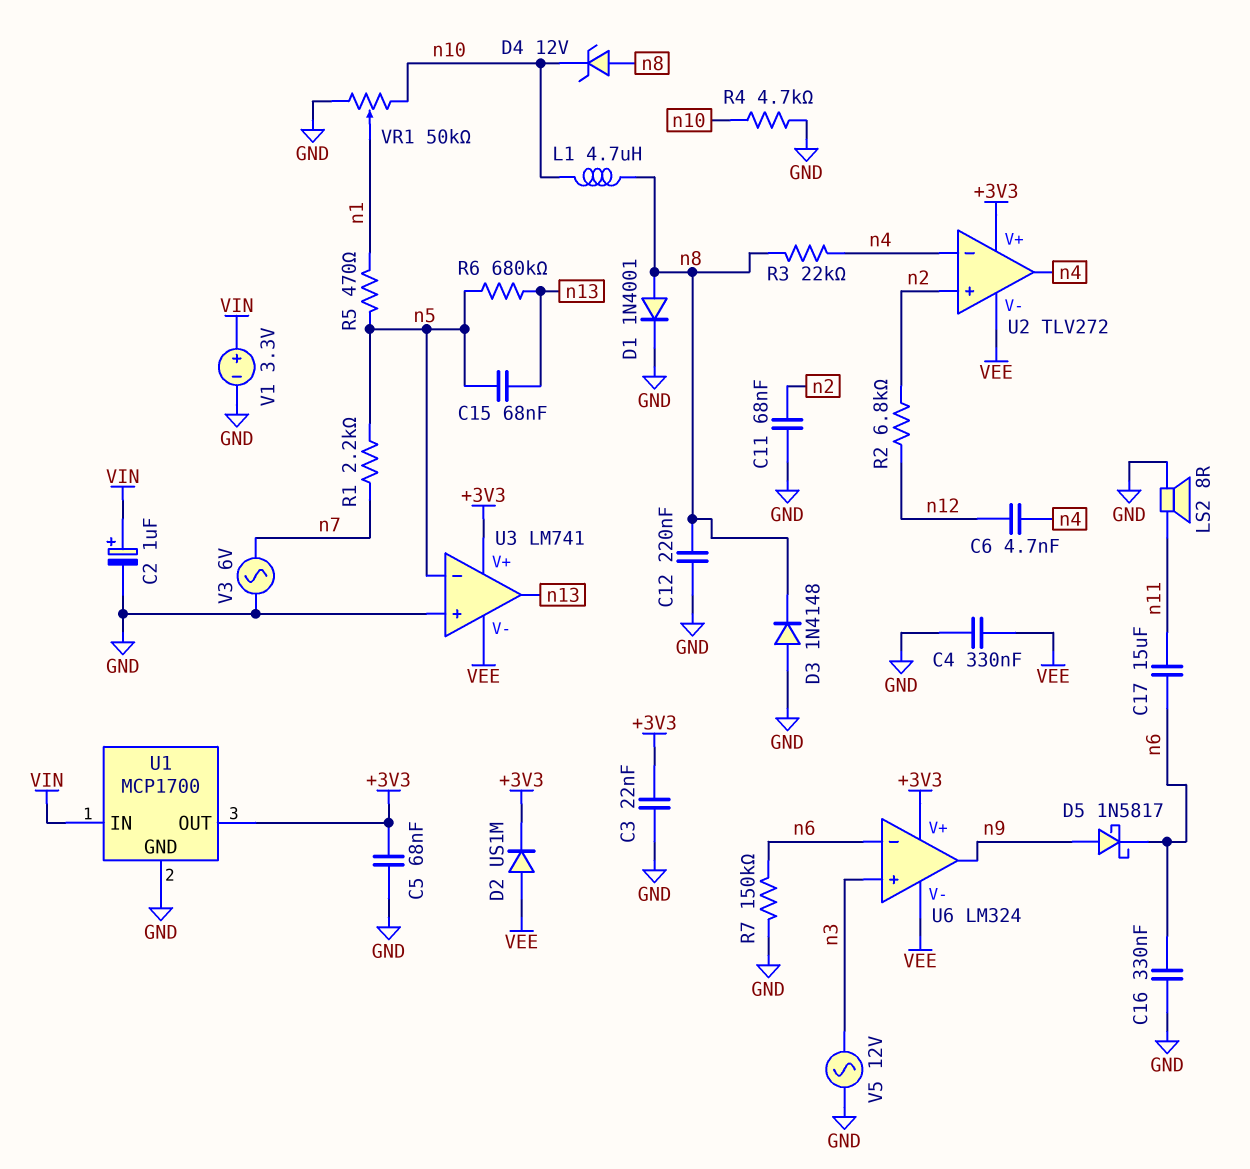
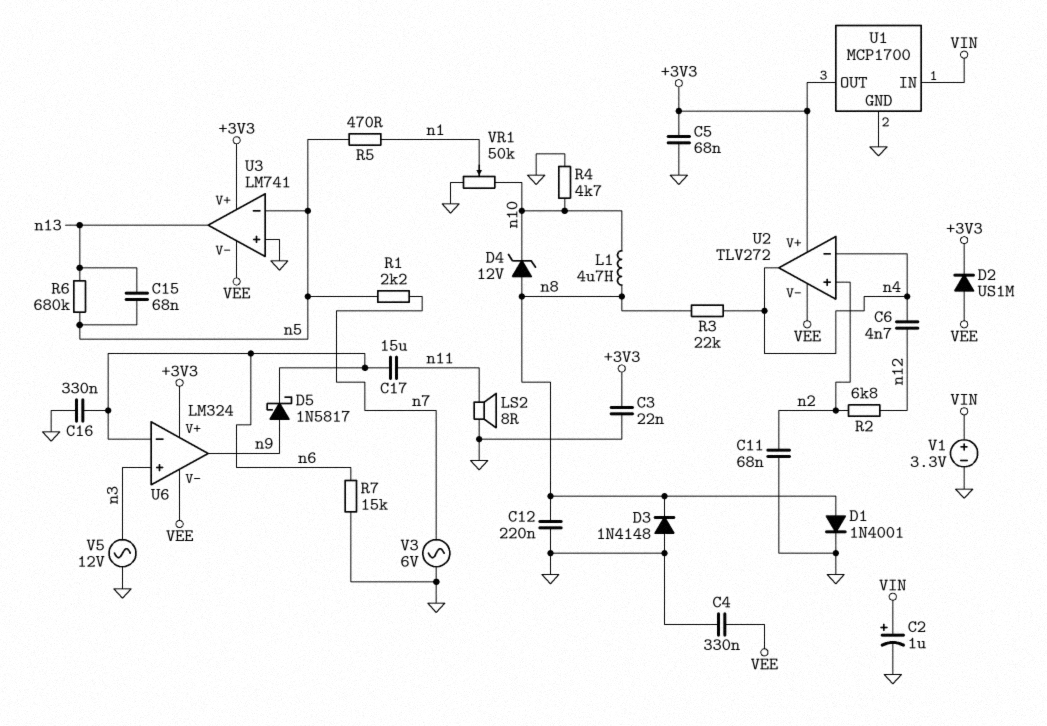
R7: 150k (GND, n6) -> 15k (GND, n6)

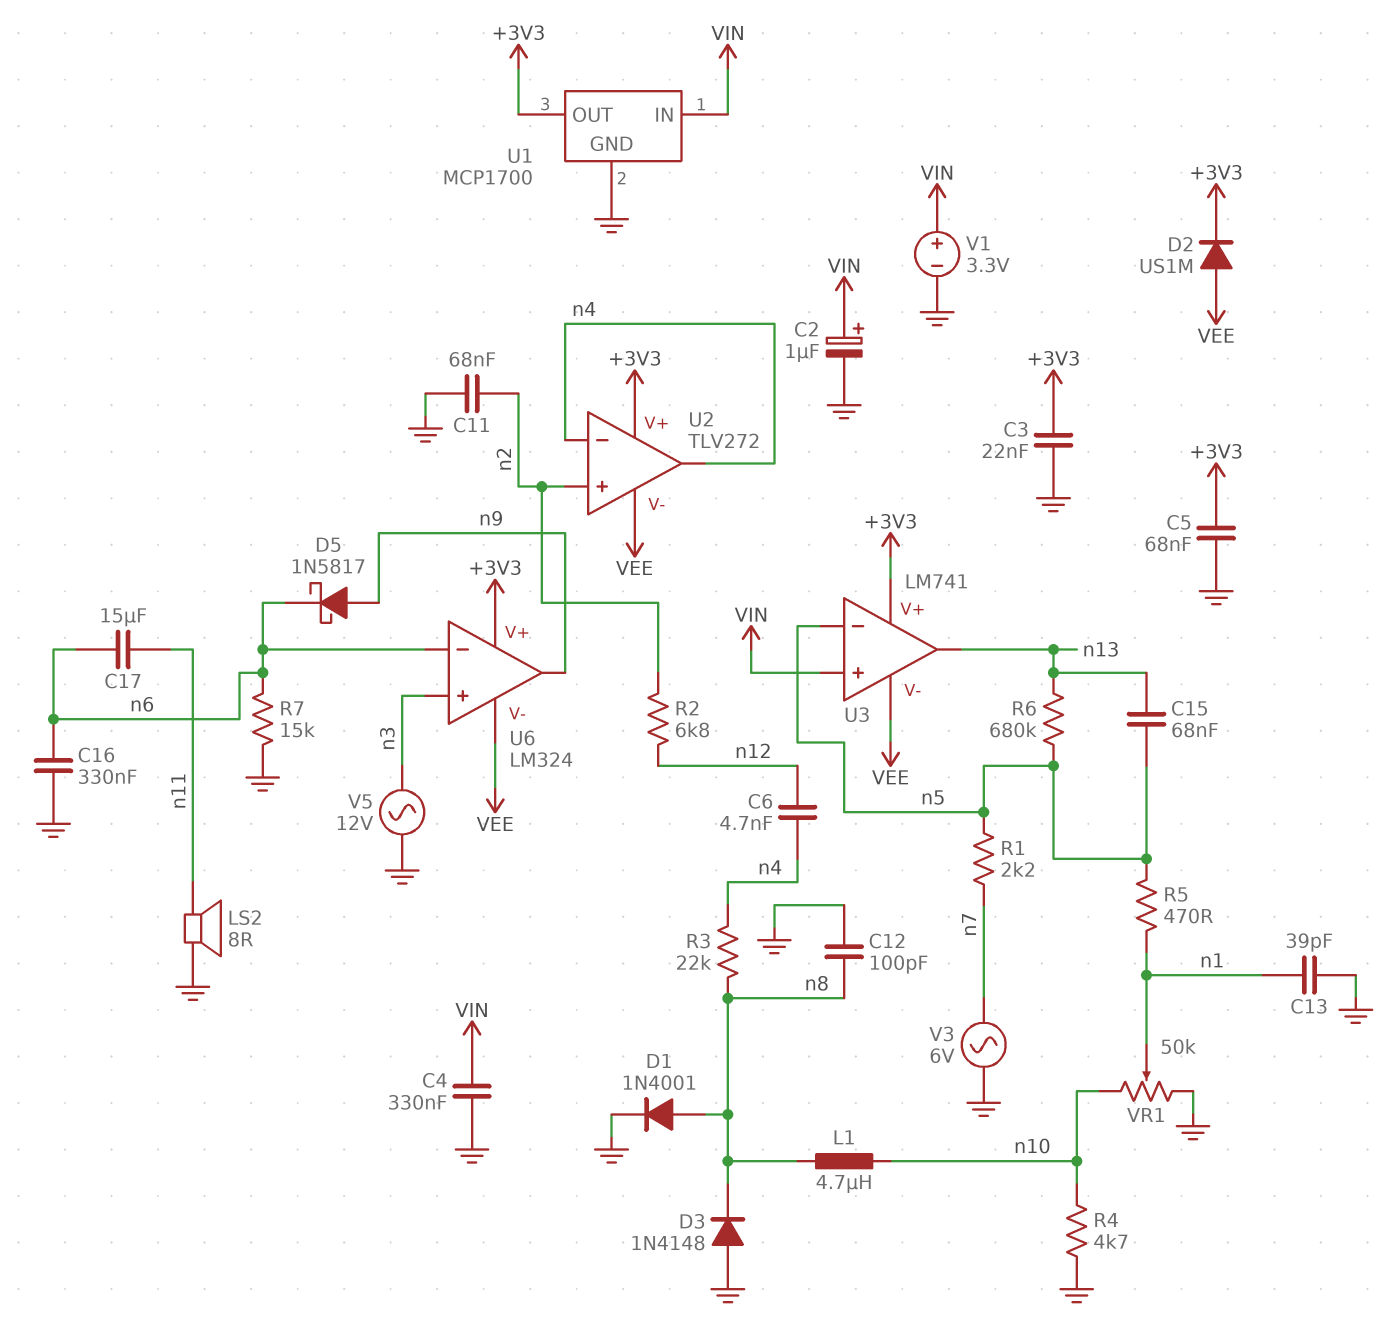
C4: 330nF (GND, VEE) -> 330nF (GND, VIN)
C12: 220nF (GND, n8) -> 100pF (GND, n8)
C13: none -> 39pF (GND, n1)
D4: zener 12V (A n8, K n10) -> none
U3 pin in+: GND -> VIN

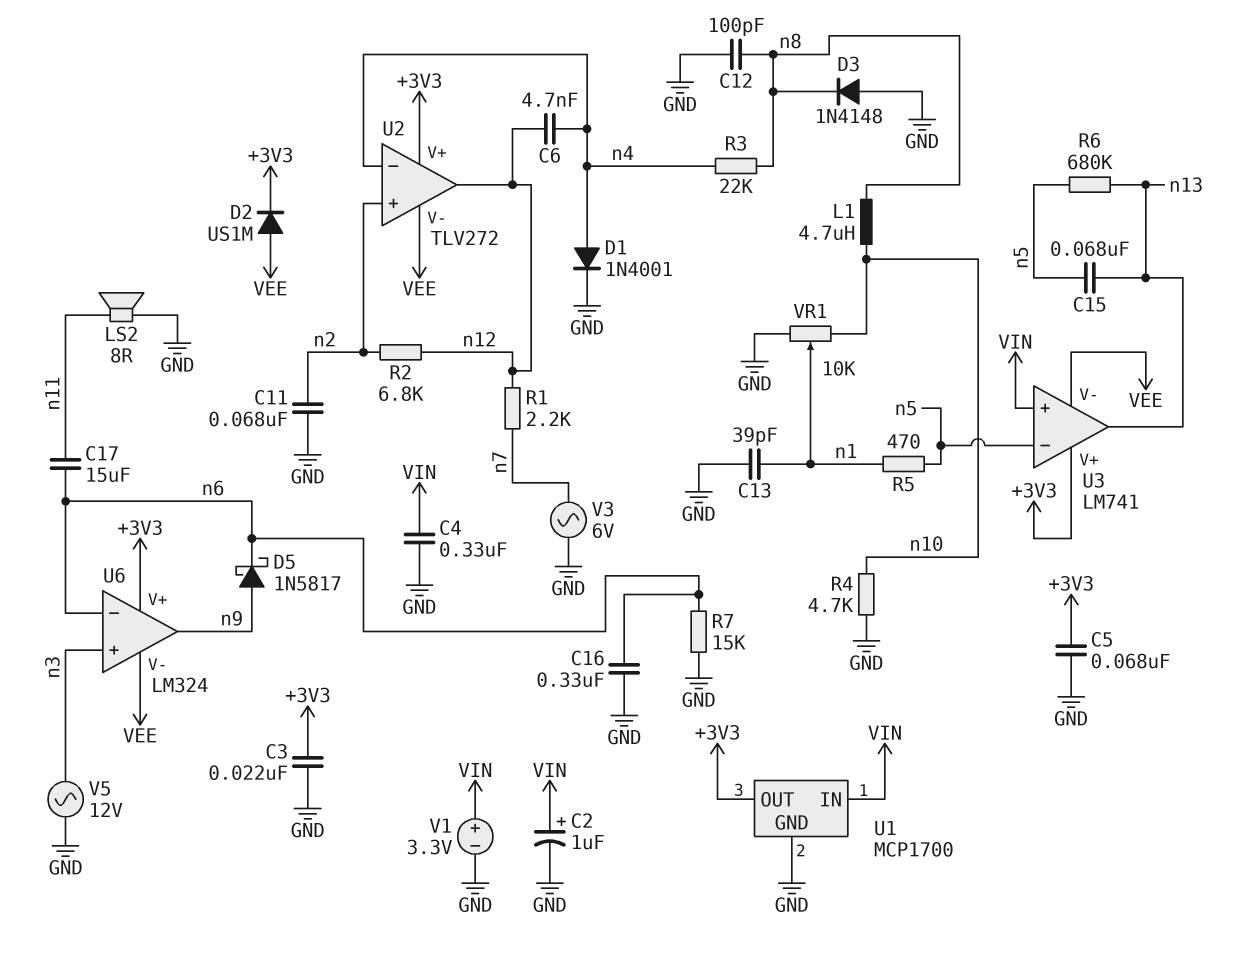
D1: diode 1N4001 (A n8, K GND) -> diode 1N4001 (A n4, K GND)
R1: 2.2k (n5, n7) -> 2.2k (n7, n12)
U2 pin out: n4 -> n12
VR1: 50k (GND, n10, wiper n1) -> 10k (GND, n10, wiper n1)

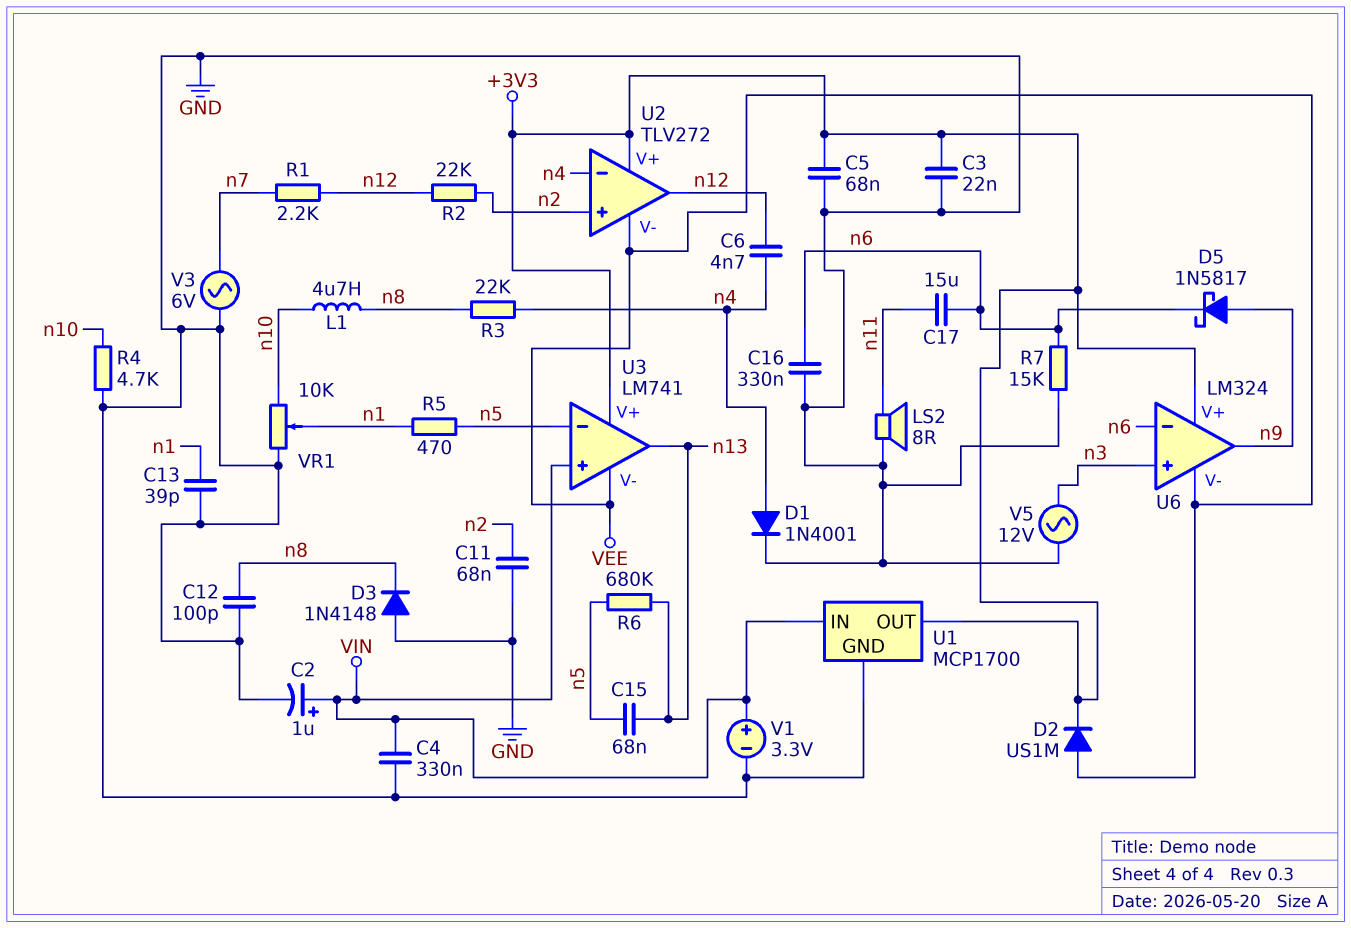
R2: 6.8k (n2, n12) -> 22k (n2, n12)

